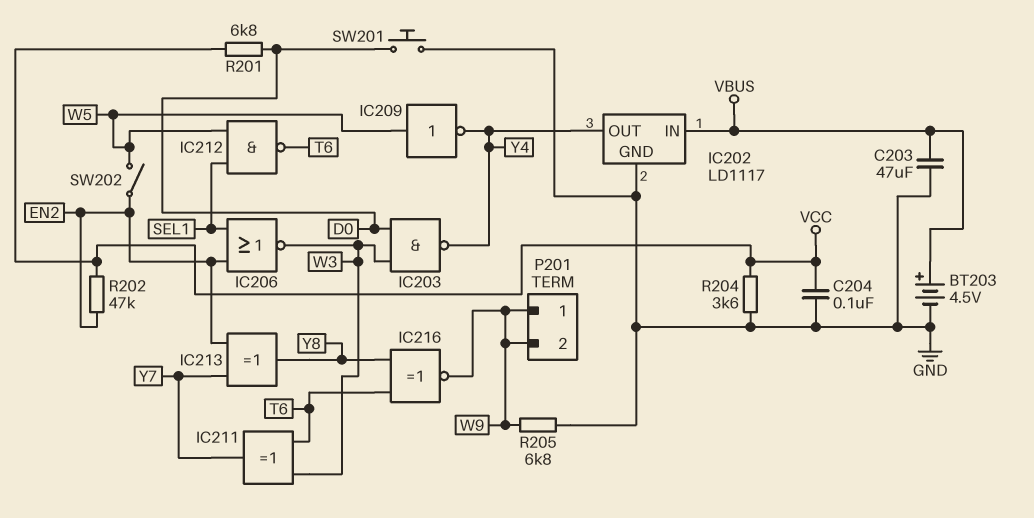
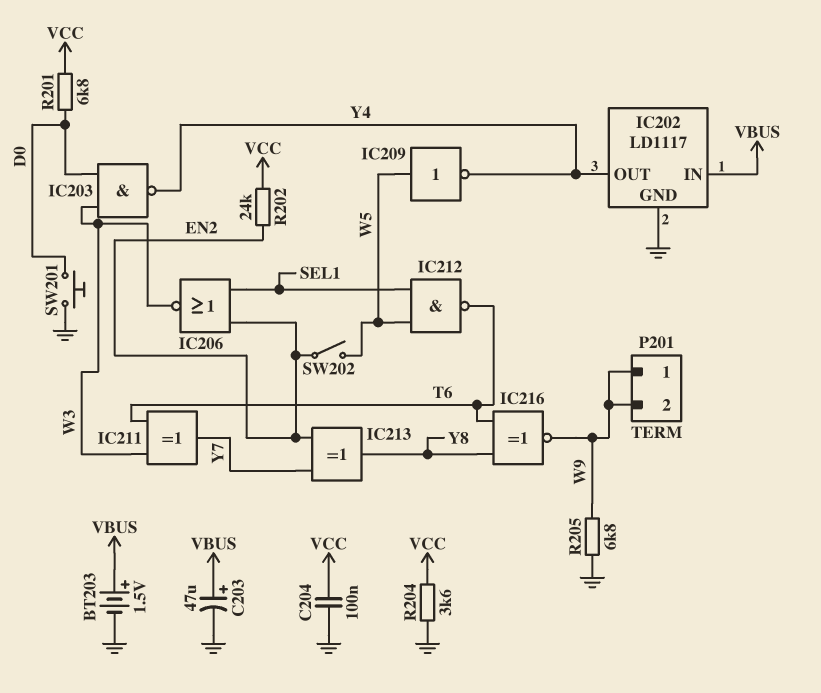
BT203: 4.5V (plus VBUS, minus GND) -> 1.5V (plus VBUS, minus GND)
C203: 47uF (GND, VBUS) -> 47uF (plus VBUS, minus GND)
R202: 47k (EN2, VCC) -> 24k (EN2, VCC)

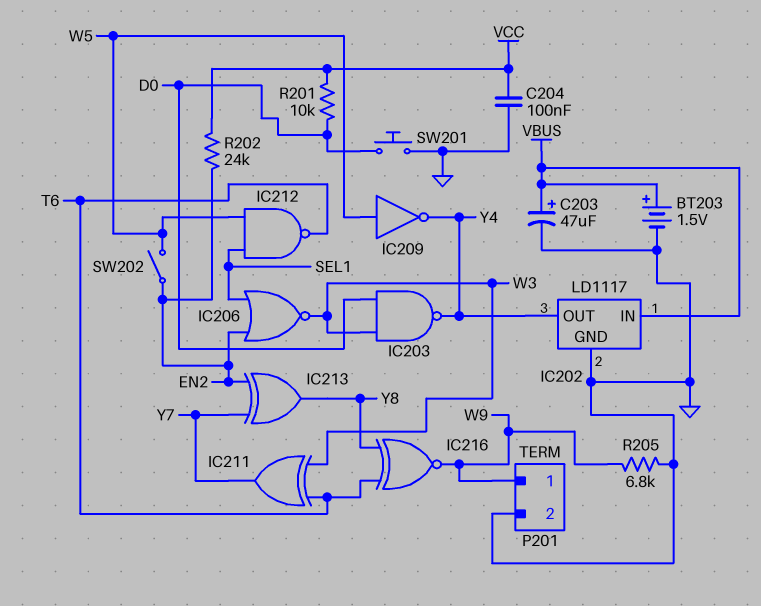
P201 pin 2: W9 -> GND
R201: 6.8k (D0, VCC) -> 10k (D0, VCC)
R204: 3.6k (GND, VCC) -> none

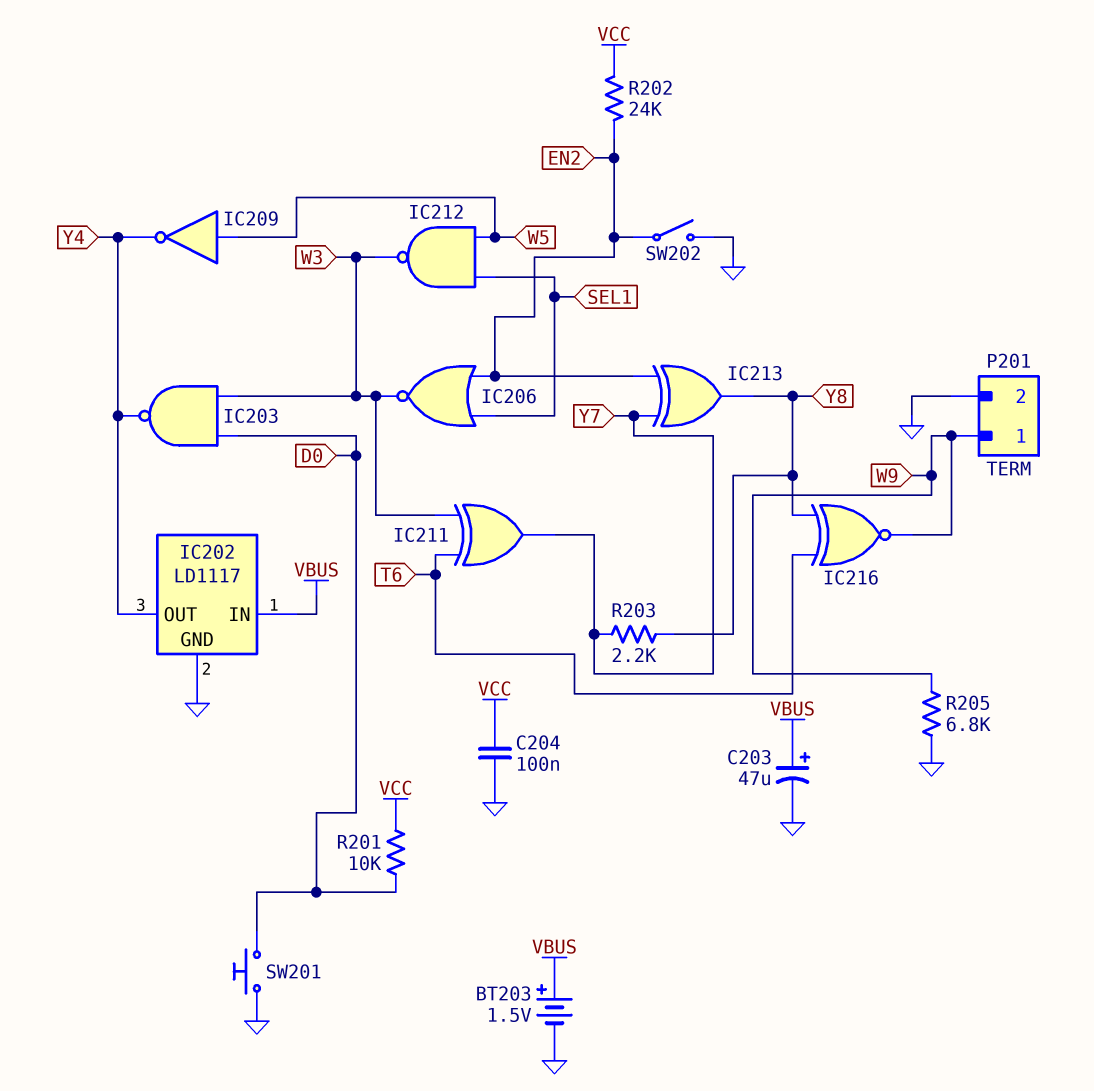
IC212: NAND (in SEL1, in W5, out T6) -> NAND (in SEL1, in W5, out W3)
R203: none -> 2.2k (Y7, Y8)
SW202: switch (EN2, W5) -> switch (EN2, GND)

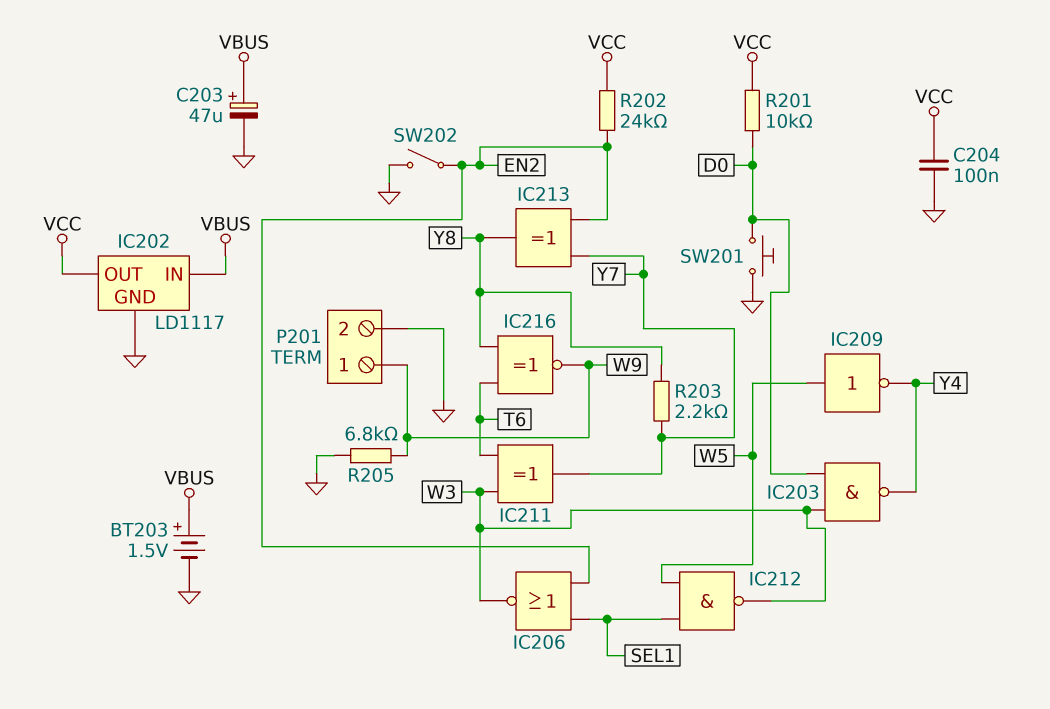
IC202 pin OUT: Y4 -> VCC

